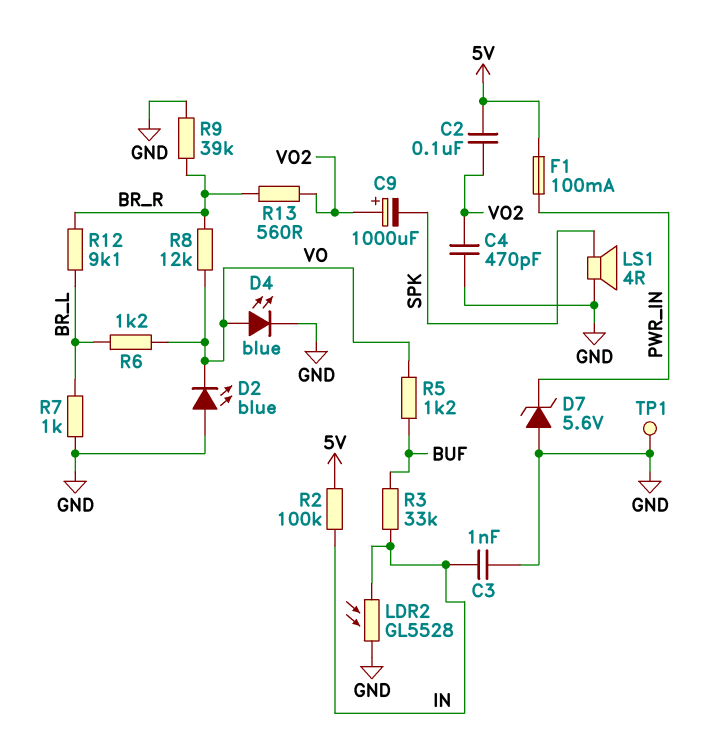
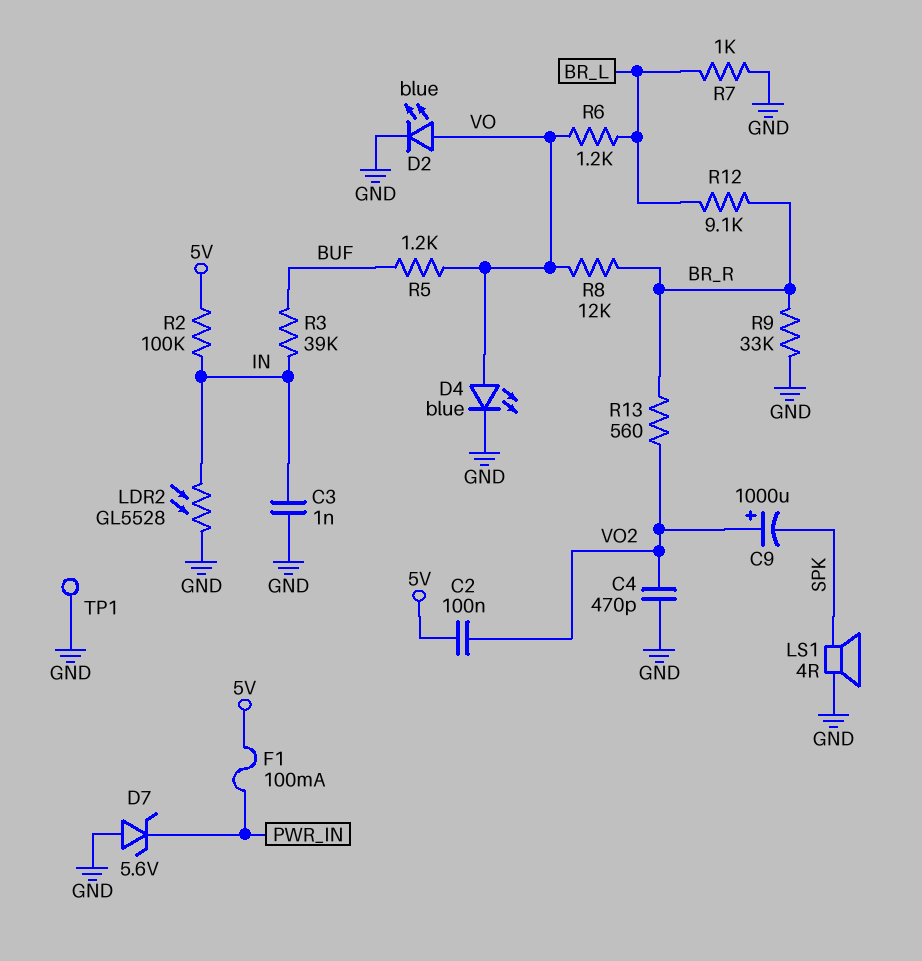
D2: LED blue (A GND, K VO) -> LED blue (A VO, K GND)
R3: 33k (BUF, IN) -> 39k (BUF, IN)
R9: 39k (BR_R, GND) -> 33k (BR_R, GND)

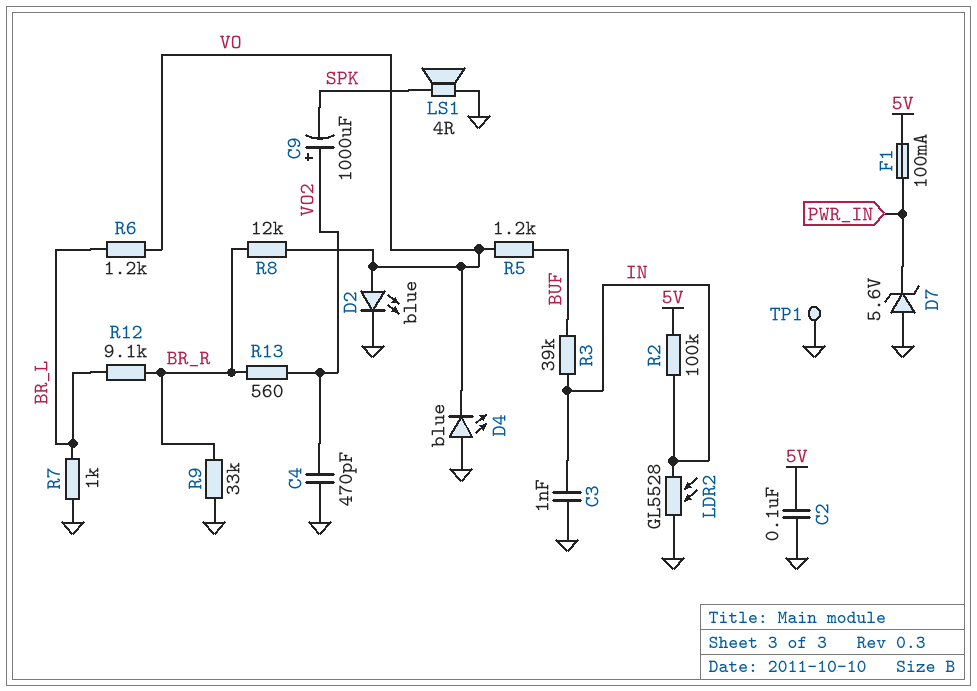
C2: 100nF (5V, VO2) -> 100nF (5V, GND)
D4: LED blue (A VO, K GND) -> LED blue (A GND, K VO)

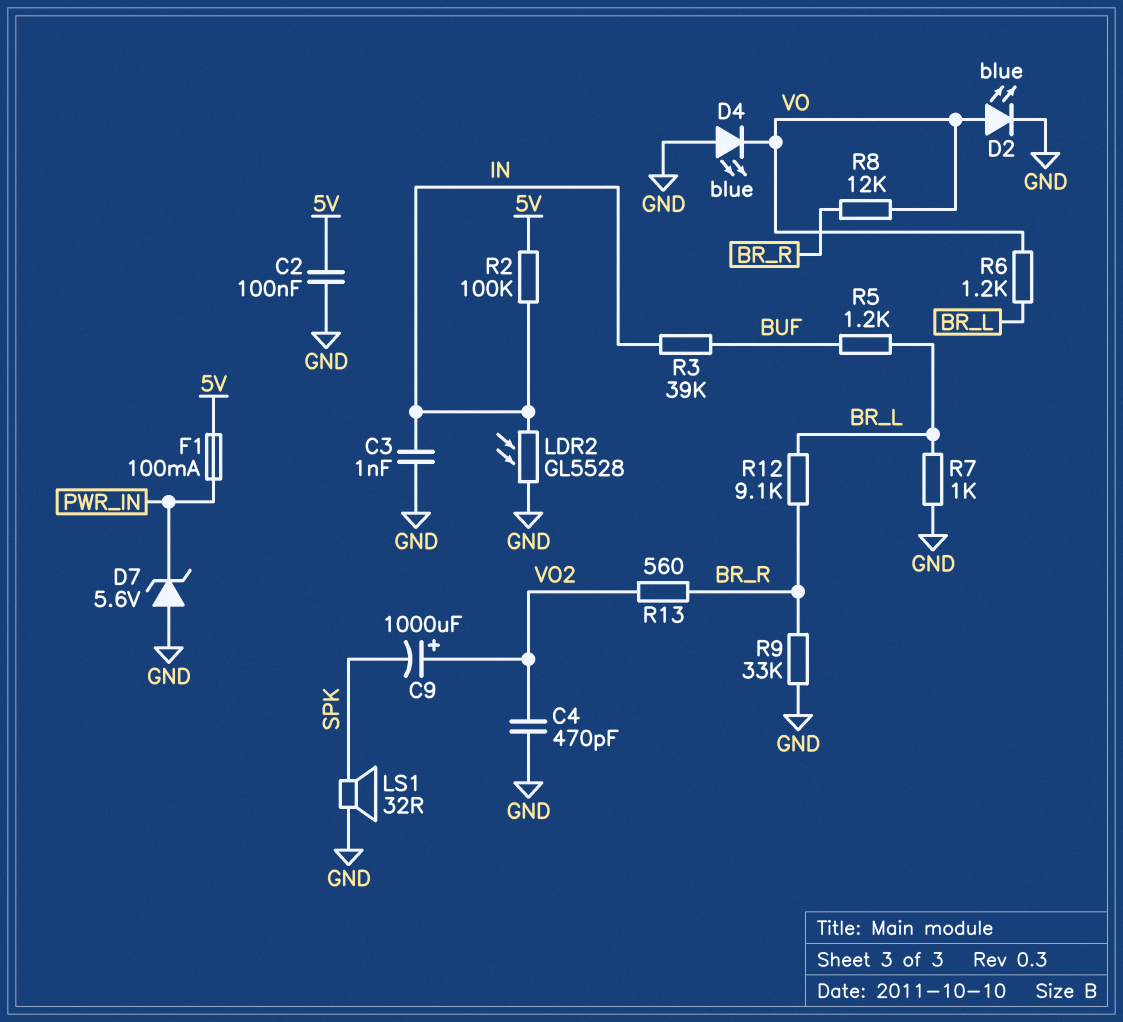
LS1: speaker 4R (GND, SPK) -> speaker 32R (GND, SPK)
R5: 1.2k (BUF, VO) -> 1.2k (BR_L, BUF)
TP1: test point (GND) -> none

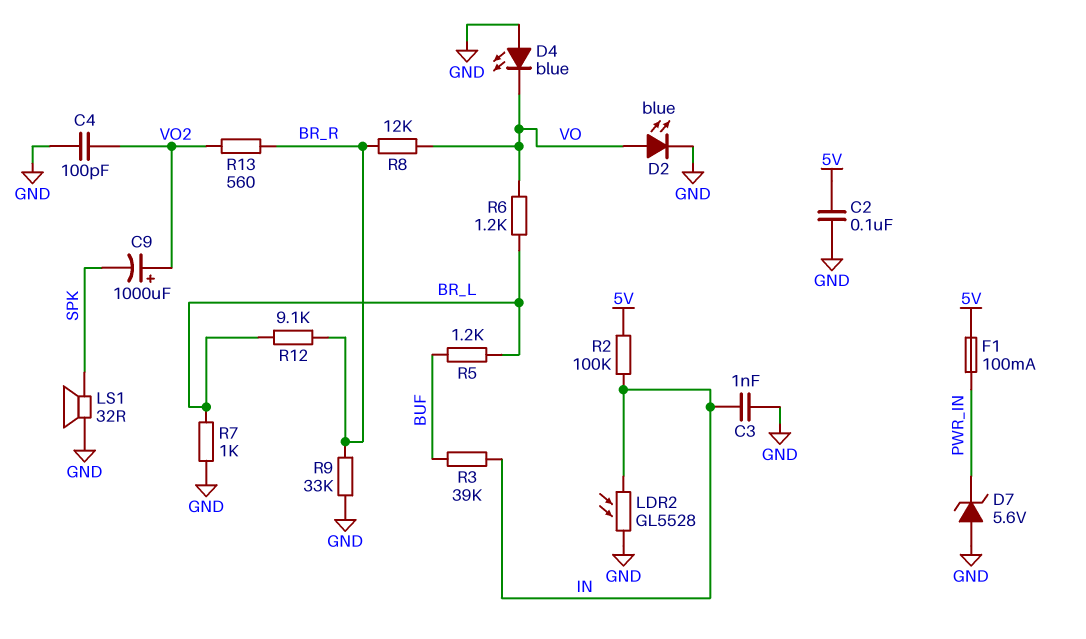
C4: 470pF (GND, VO2) -> 100pF (GND, VO2)

